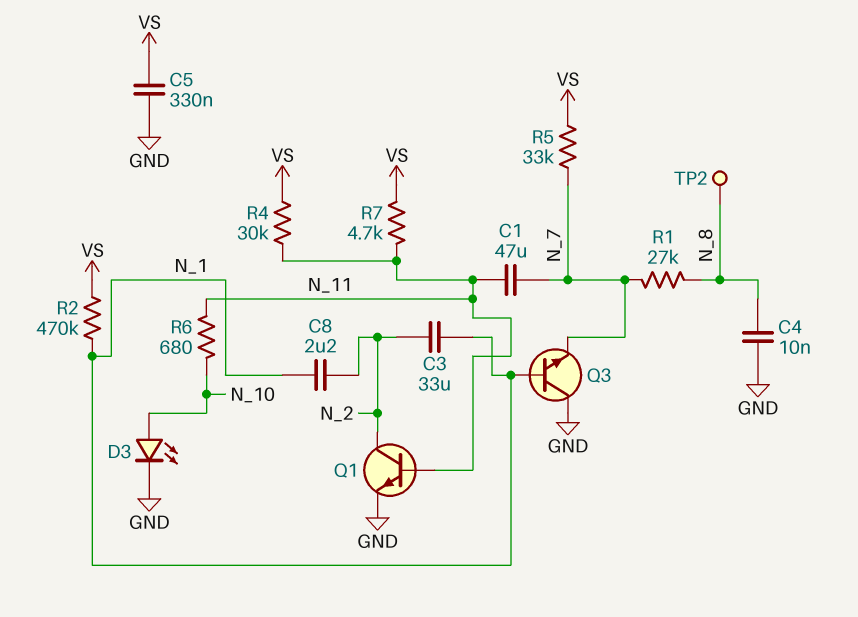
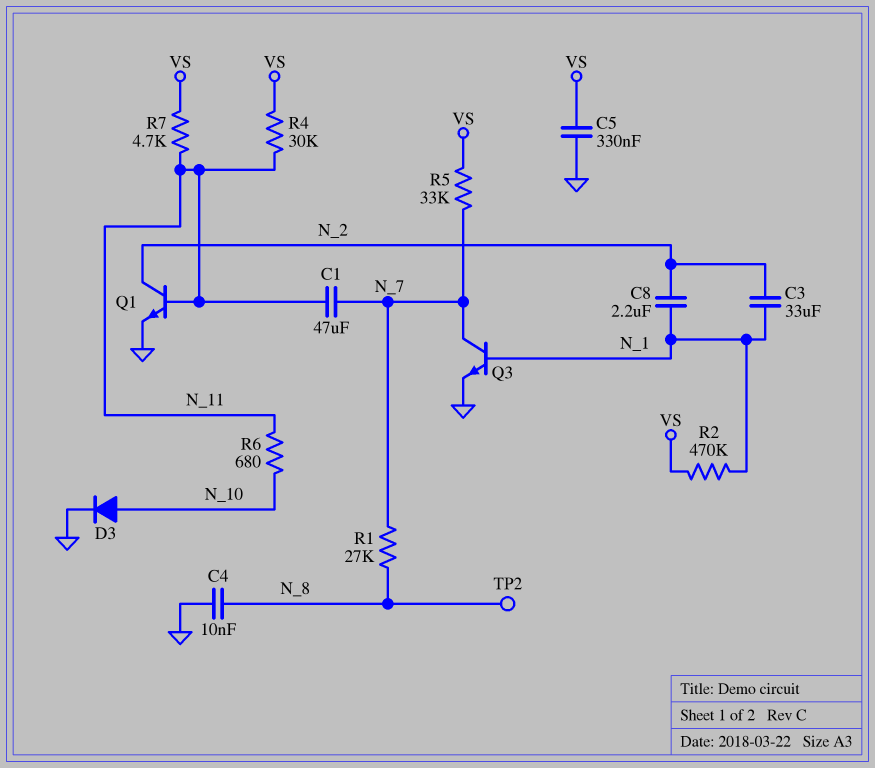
D3: LED (A N_10, K GND) -> diode (A N_10, K GND)
Q3: NPN (B N_1, C GND, E N_7) -> NPN (B N_1, C N_7, E GND)

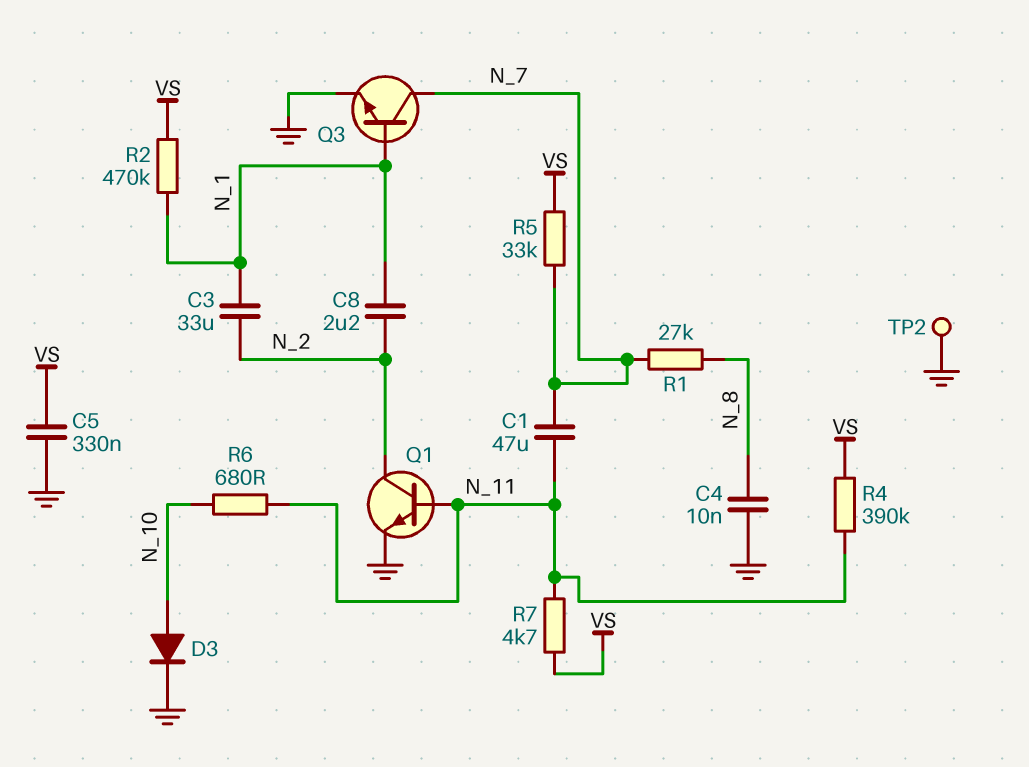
R4: 30k (N_11, VS) -> 390k (N_11, VS)
TP2: test point (N_8) -> test point (GND)

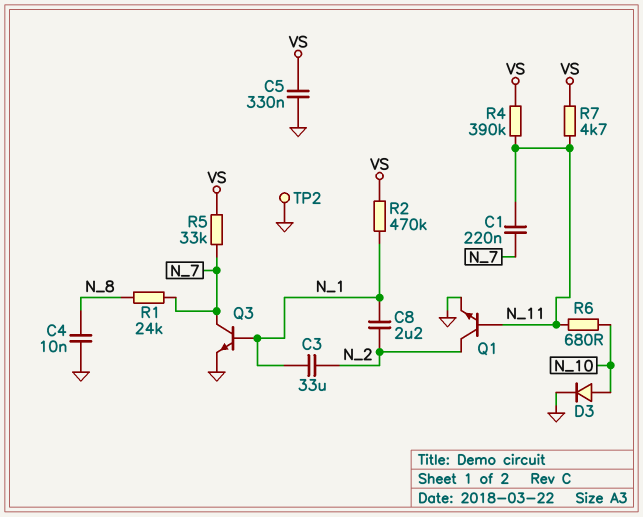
C1: 47uF (N_7, N_11) -> 220nF (N_7, N_11)
R1: 27k (N_7, N_8) -> 24k (N_7, N_8)

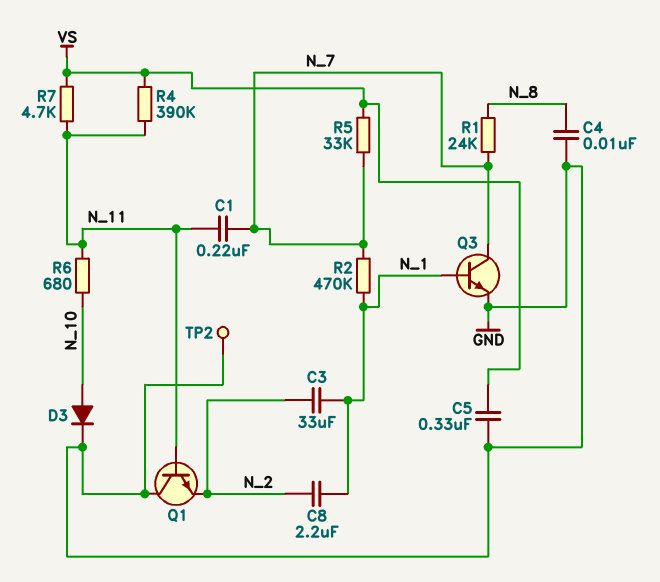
Q1: NPN (B N_11, C N_2, E GND) -> NPN (B N_11, C GND, E N_2)
R2: 470k (N_1, VS) -> 470k (N_1, N_7)

